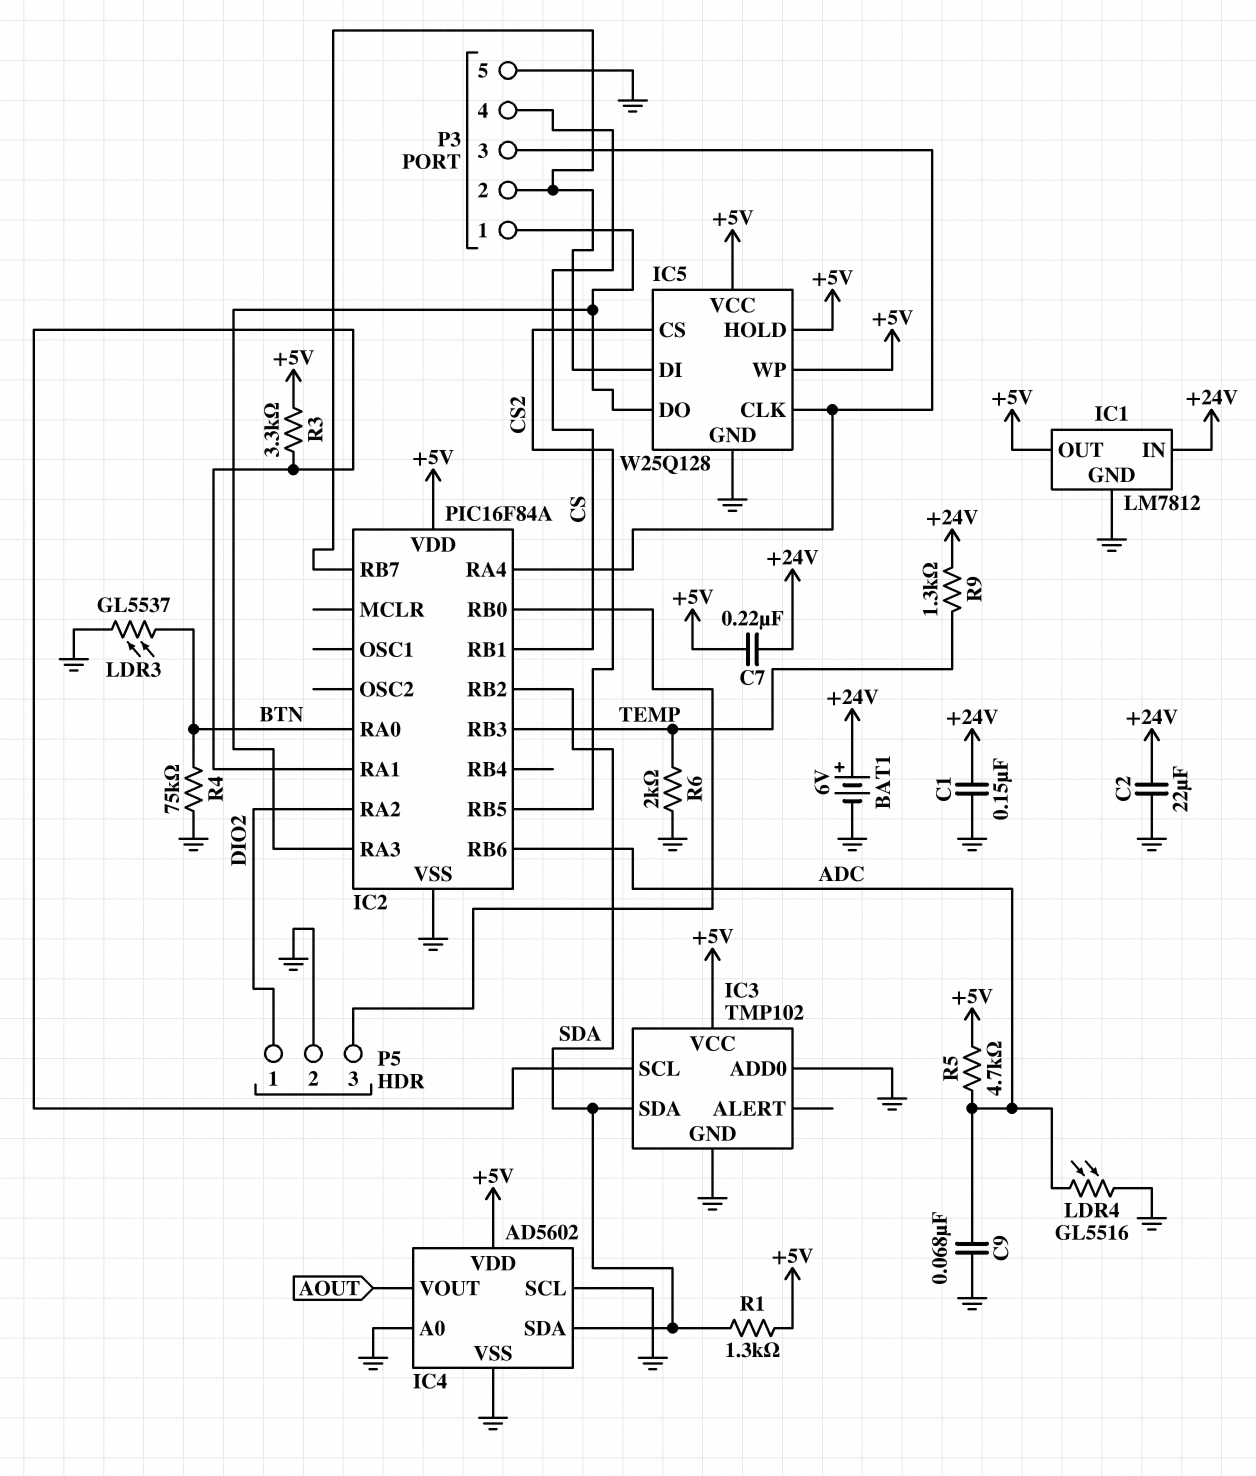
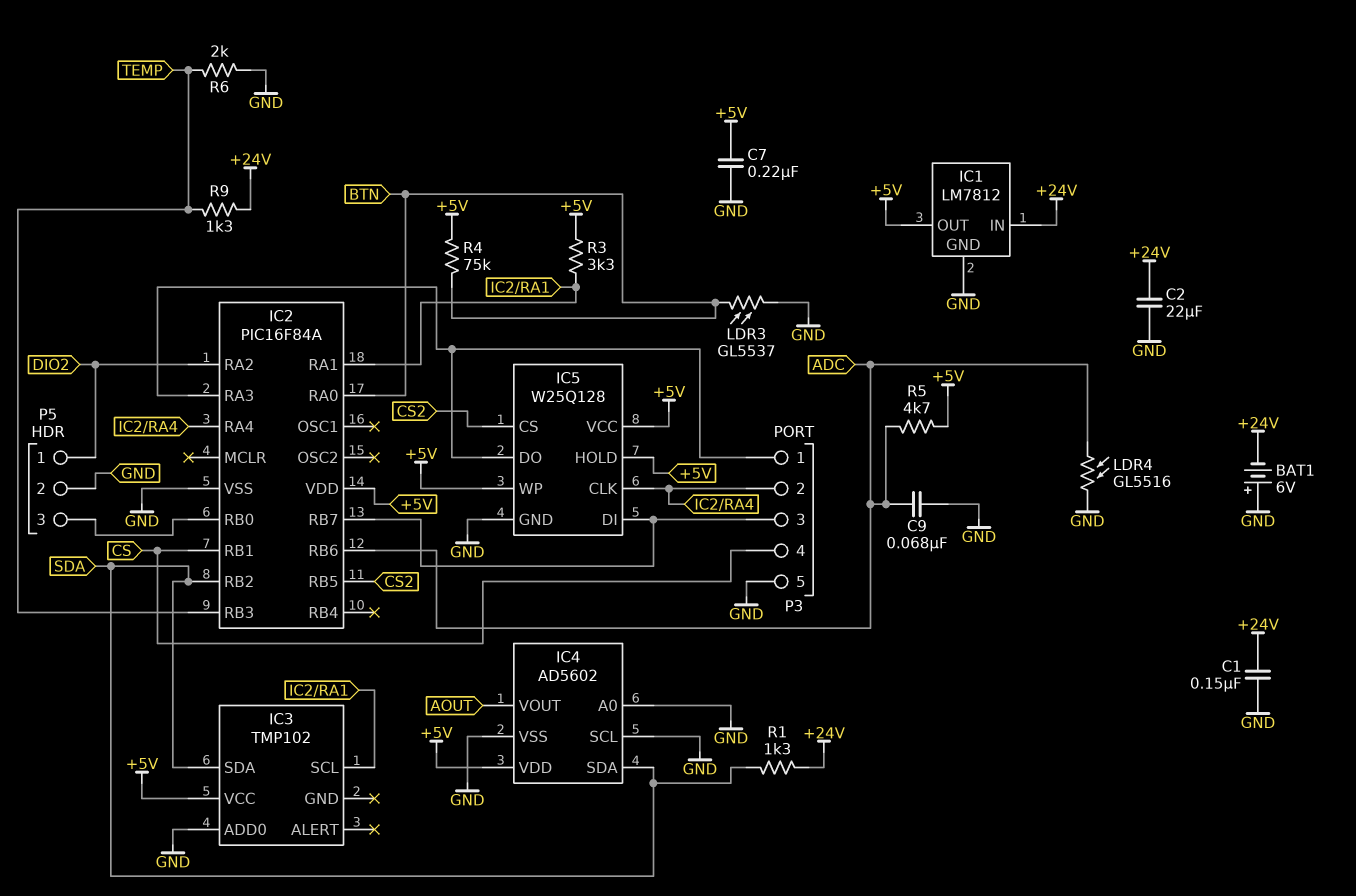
BAT1: 6V (plus +24V, minus GND) -> 6V (plus GND, minus +24V)
C7: 220nF (+5V, +24V) -> 220nF (+5V, GND)
IC3 pin GND: GND -> none
P3 pin 2: IC2/RB7 -> IC2/RA4
P3 pin 3: IC2/RA4 -> IC2/RB7
R1: 1.3k (+5V, SDA) -> 1.3k (+24V, SDA)
R4: 75k (BTN, GND) -> 75k (+5V, BTN)

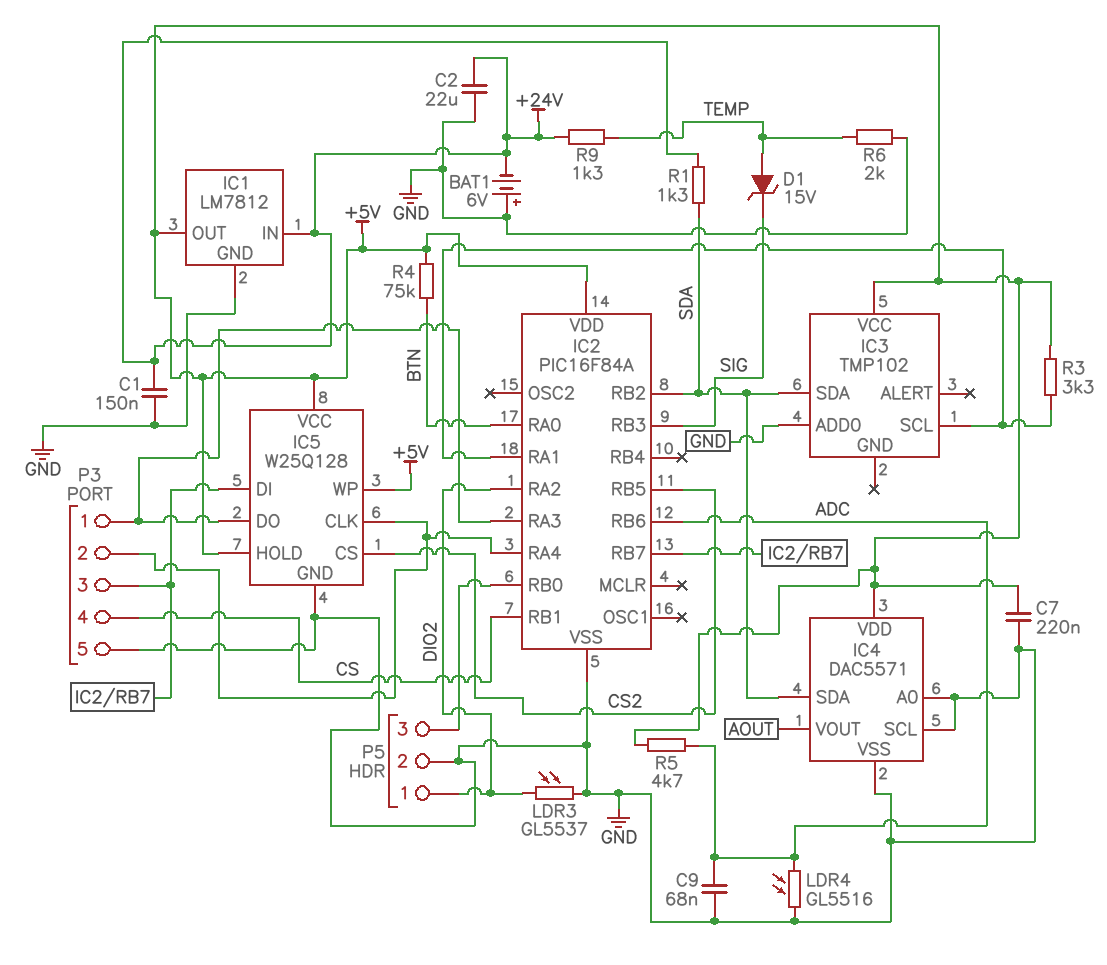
D1: none -> zener 15V (A TEMP, K SIG)
IC2 pin RB3: TEMP -> SIG
IC4: AD5602 -> DAC5571
LDR3: GL5537 (BTN, GND) -> GL5537 (DIO2, GND)

